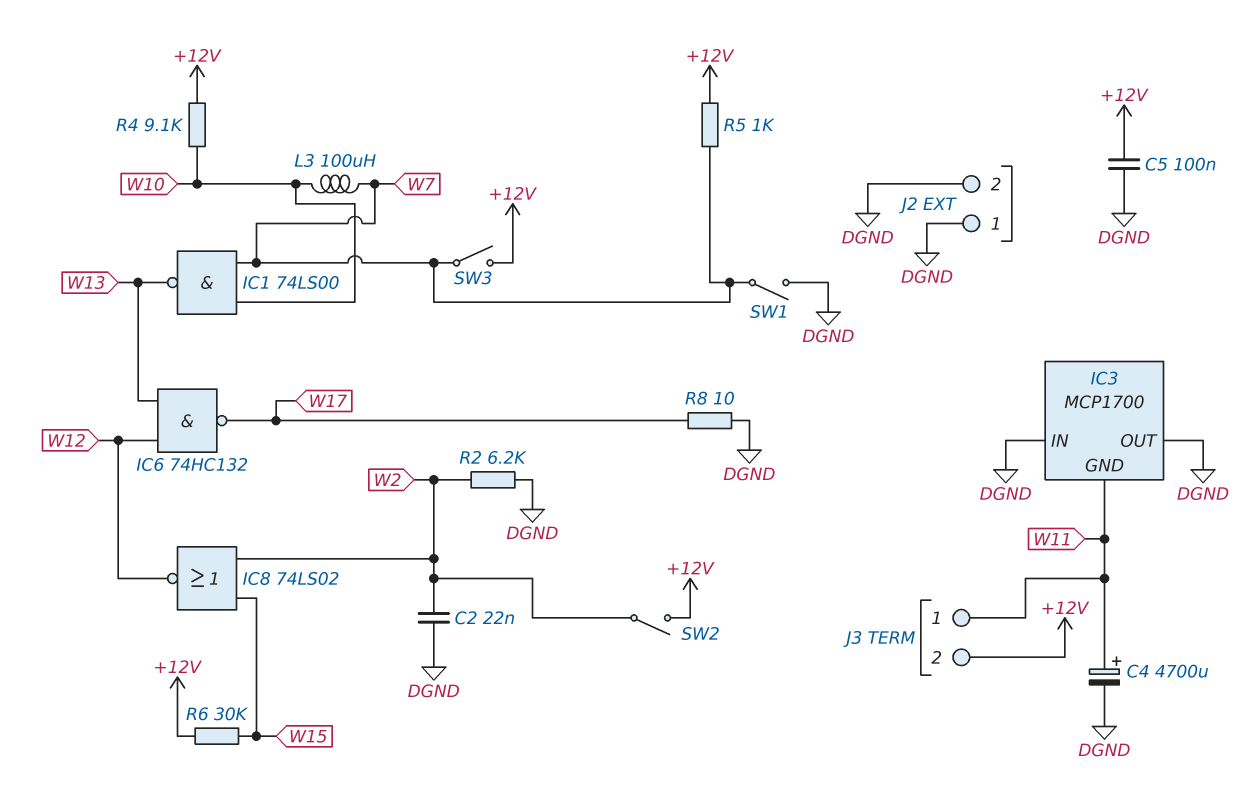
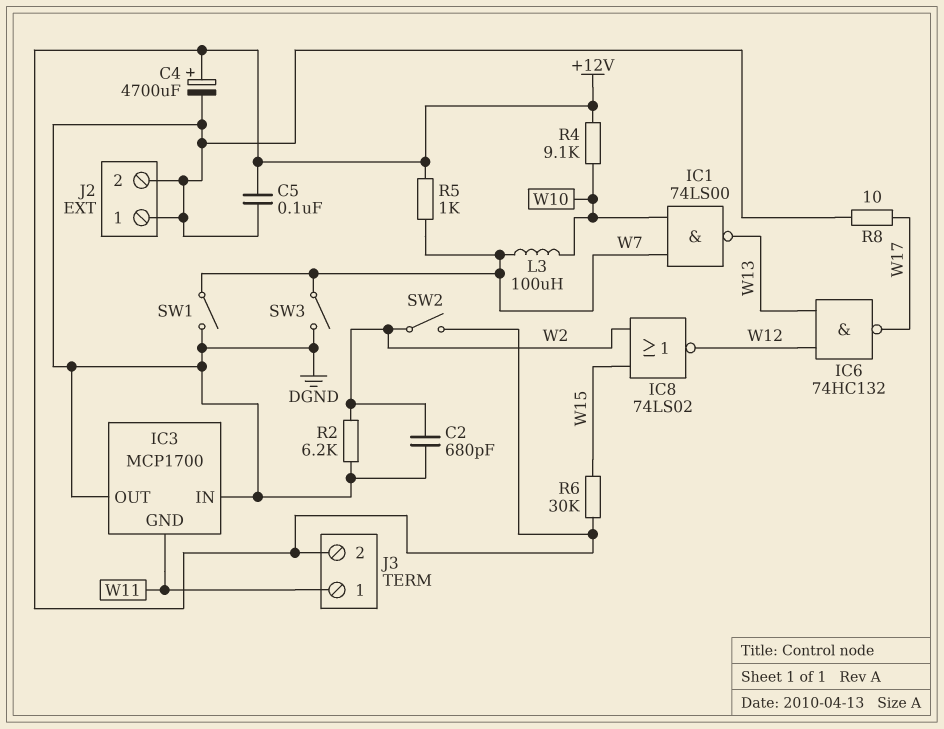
C2: 22nF (DGND, W2) -> 680pF (DGND, W2)
C4: 4700uF (plus W11, minus DGND) -> 4700uF (plus +12V, minus DGND)
SW3: switch (+12V, W7) -> switch (DGND, W7)

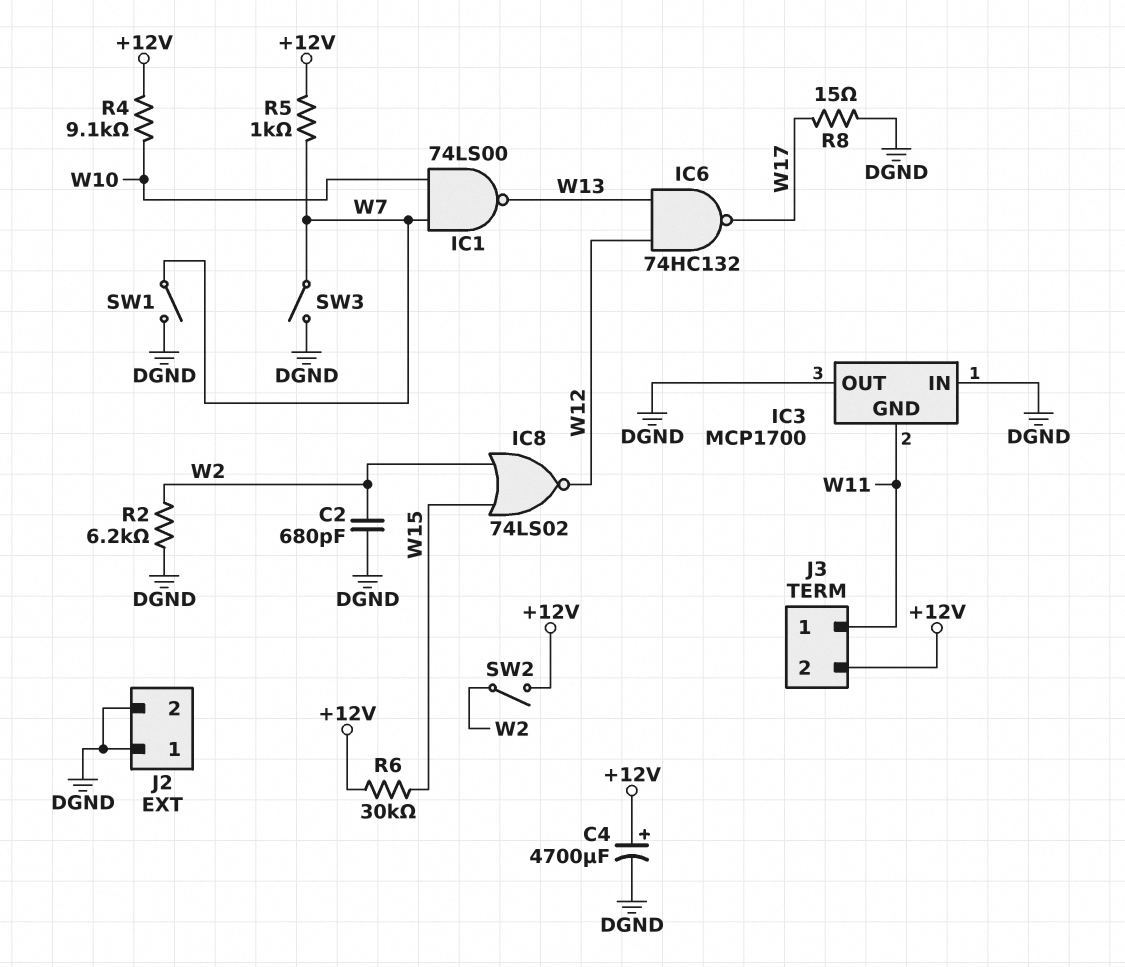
C5: 100nF (+12V, DGND) -> none
L3: 100uH (W7, W10) -> none
R8: 10 (DGND, W17) -> 15 (DGND, W17)

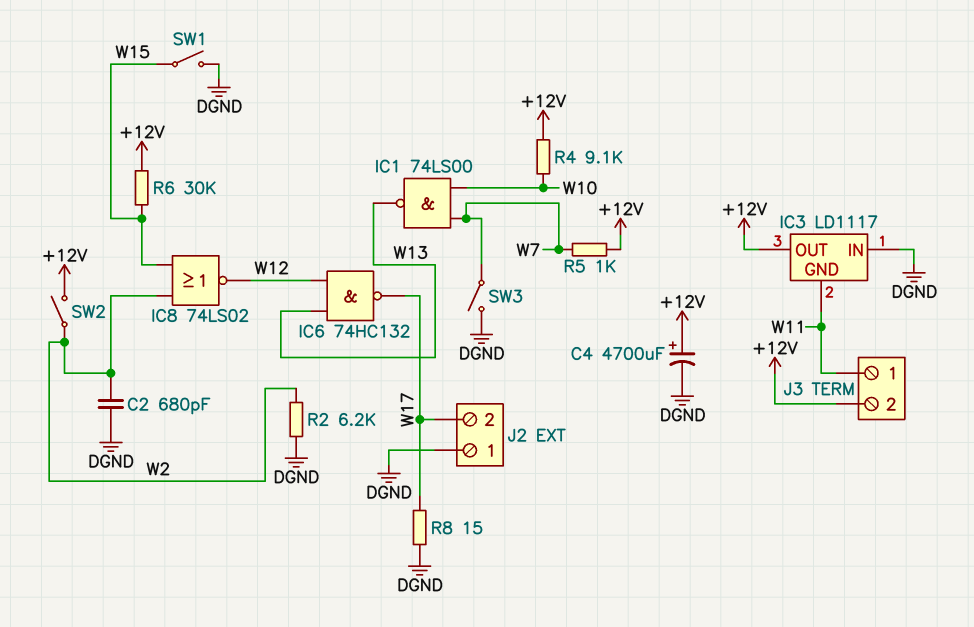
IC3: MCP1700 -> LD1117
IC3 pin OUT: DGND -> +12V
J2 pin 2: DGND -> W17
SW1: switch (DGND, W7) -> switch (DGND, W15)

